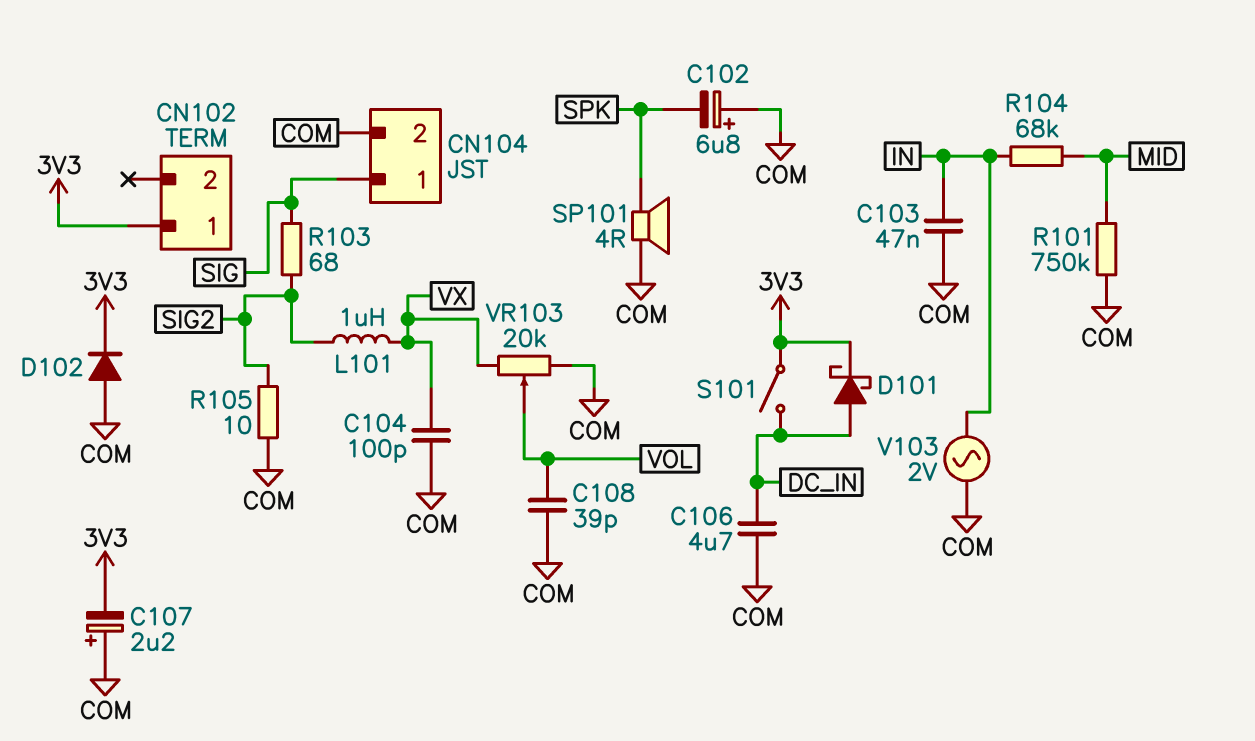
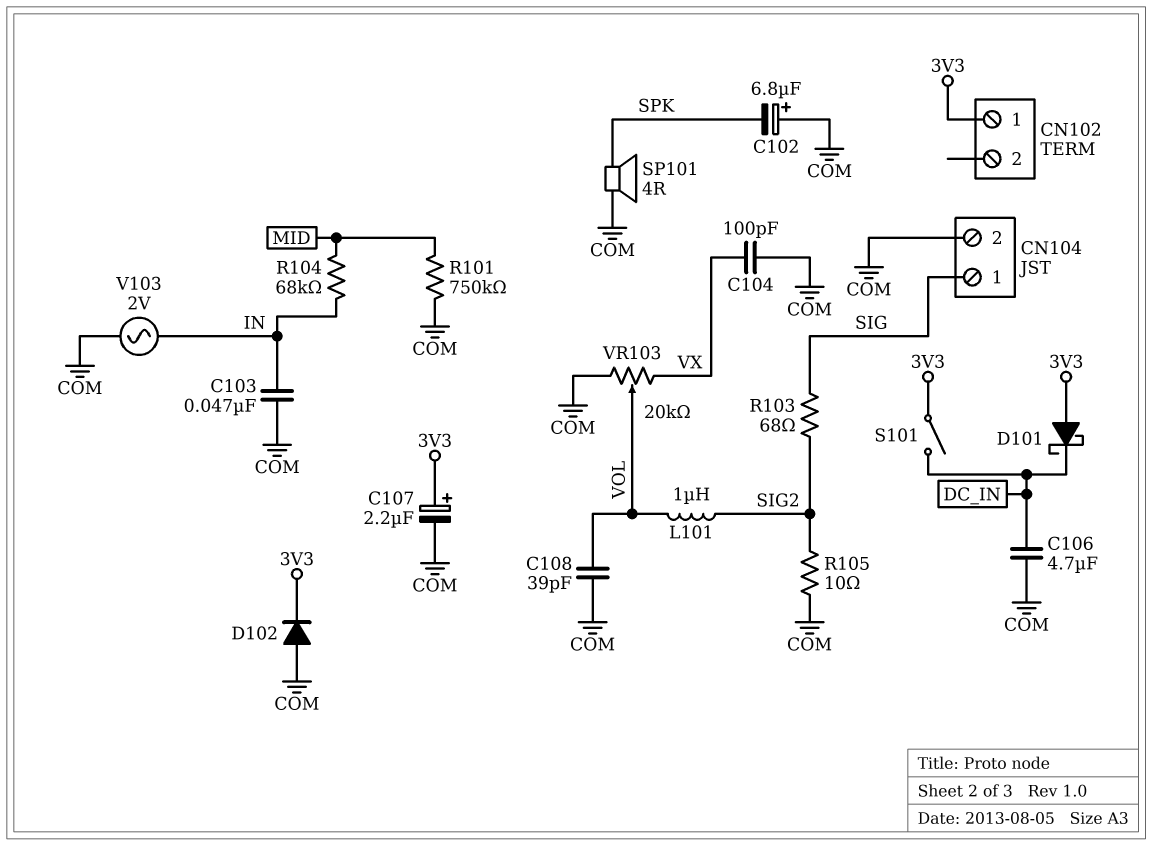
C107: 2.2uF (plus COM, minus 3V3) -> 2.2uF (plus 3V3, minus COM)
D101: schottky (A DC_IN, K 3V3) -> schottky (A 3V3, K DC_IN)
L101: 1uH (SIG2, VX) -> 1uH (SIG2, VOL)

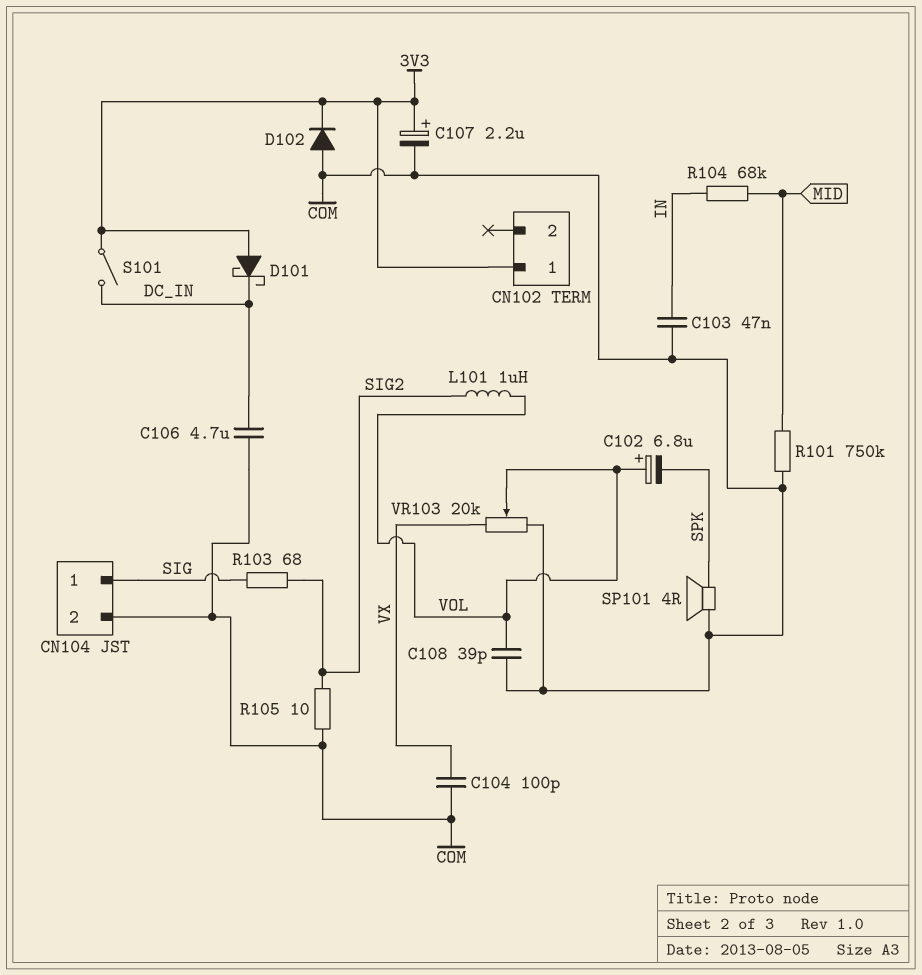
C102: 6.8uF (plus COM, minus SPK) -> 6.8uF (plus VOL, minus SPK)
V103: AC 2V (COM, IN) -> none

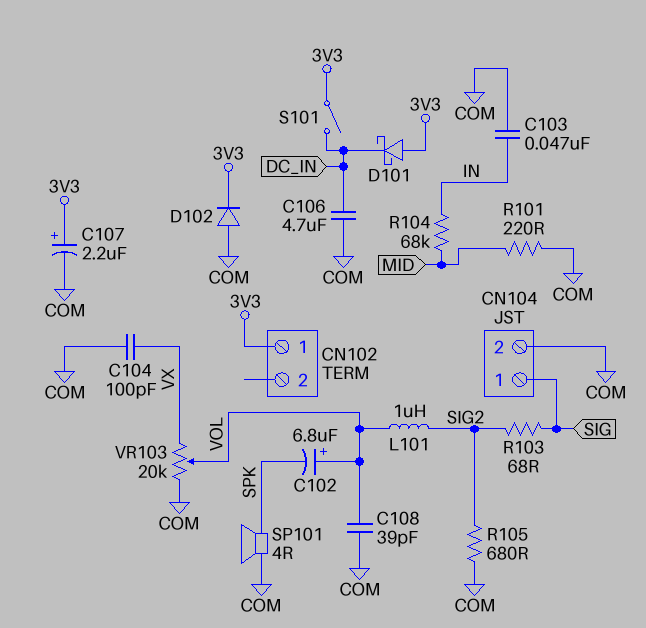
R101: 750k (COM, MID) -> 220 (COM, MID)
R105: 10 (COM, SIG2) -> 680 (COM, SIG2)

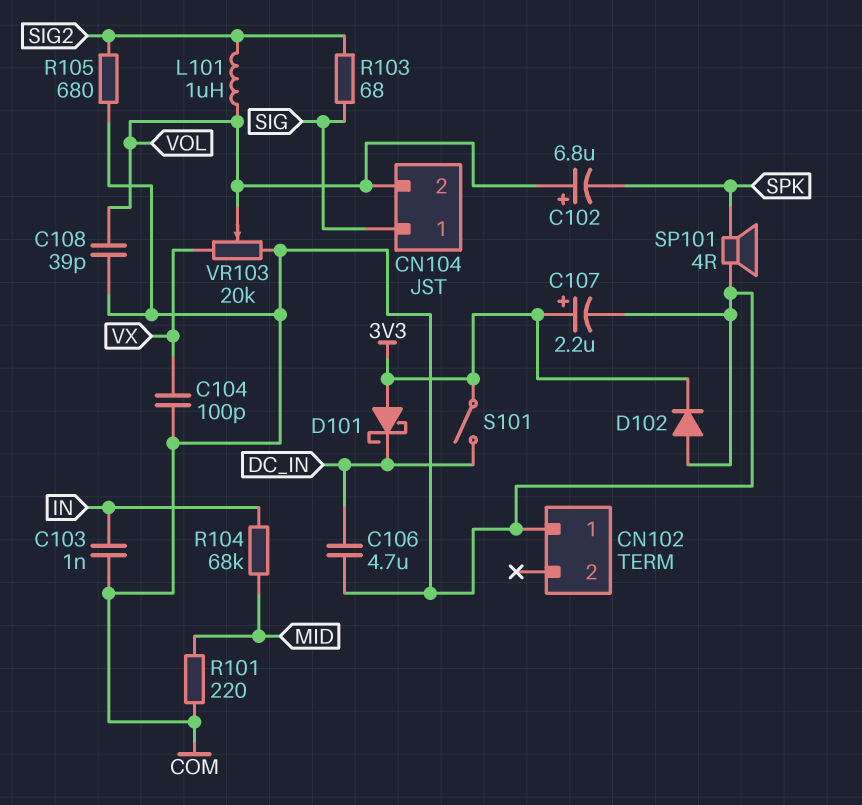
C103: 47nF (COM, IN) -> 1nF (COM, IN)
CN102 pin 1: 3V3 -> COM
CN104 pin 2: COM -> VOL

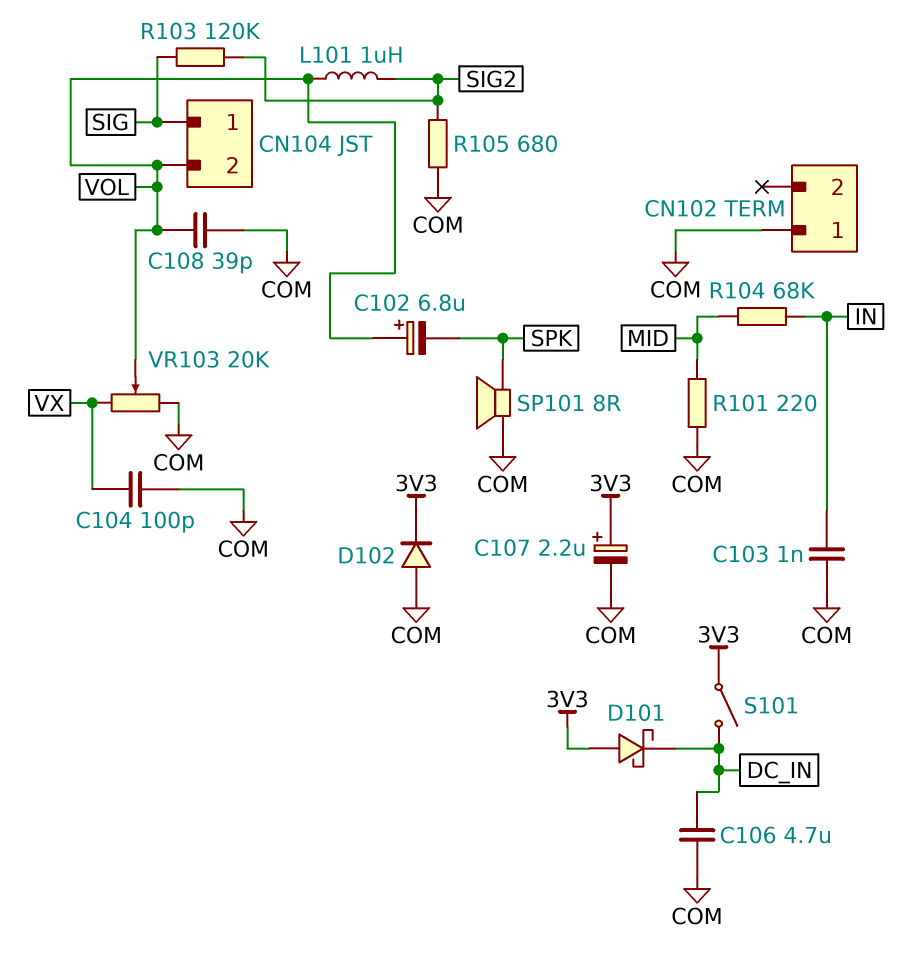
R103: 68 (SIG, SIG2) -> 120k (SIG, SIG2)
SP101: speaker 4R (COM, SPK) -> speaker 8R (COM, SPK)

